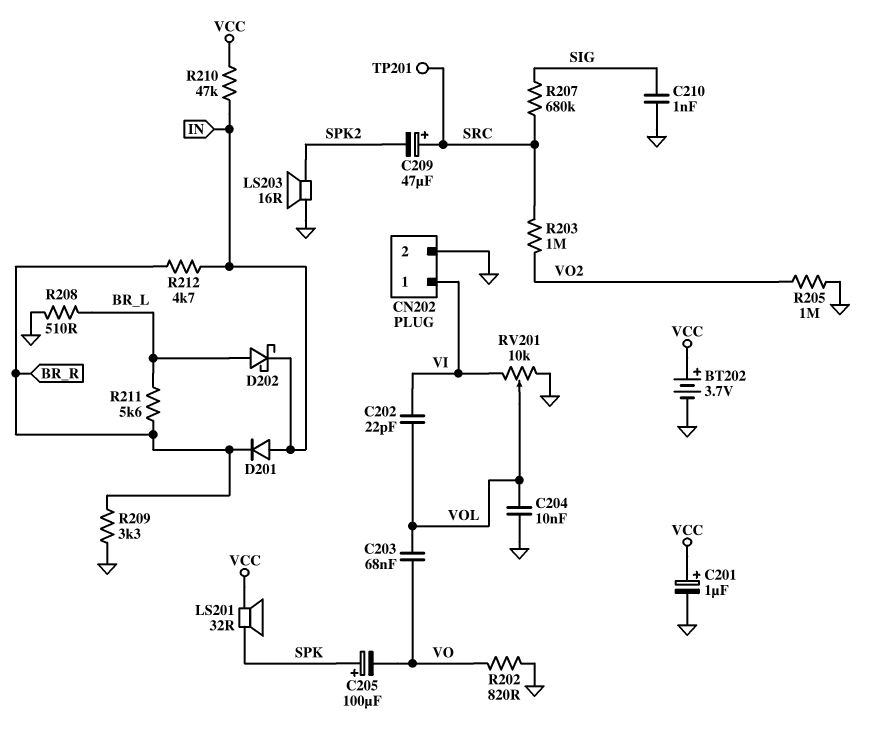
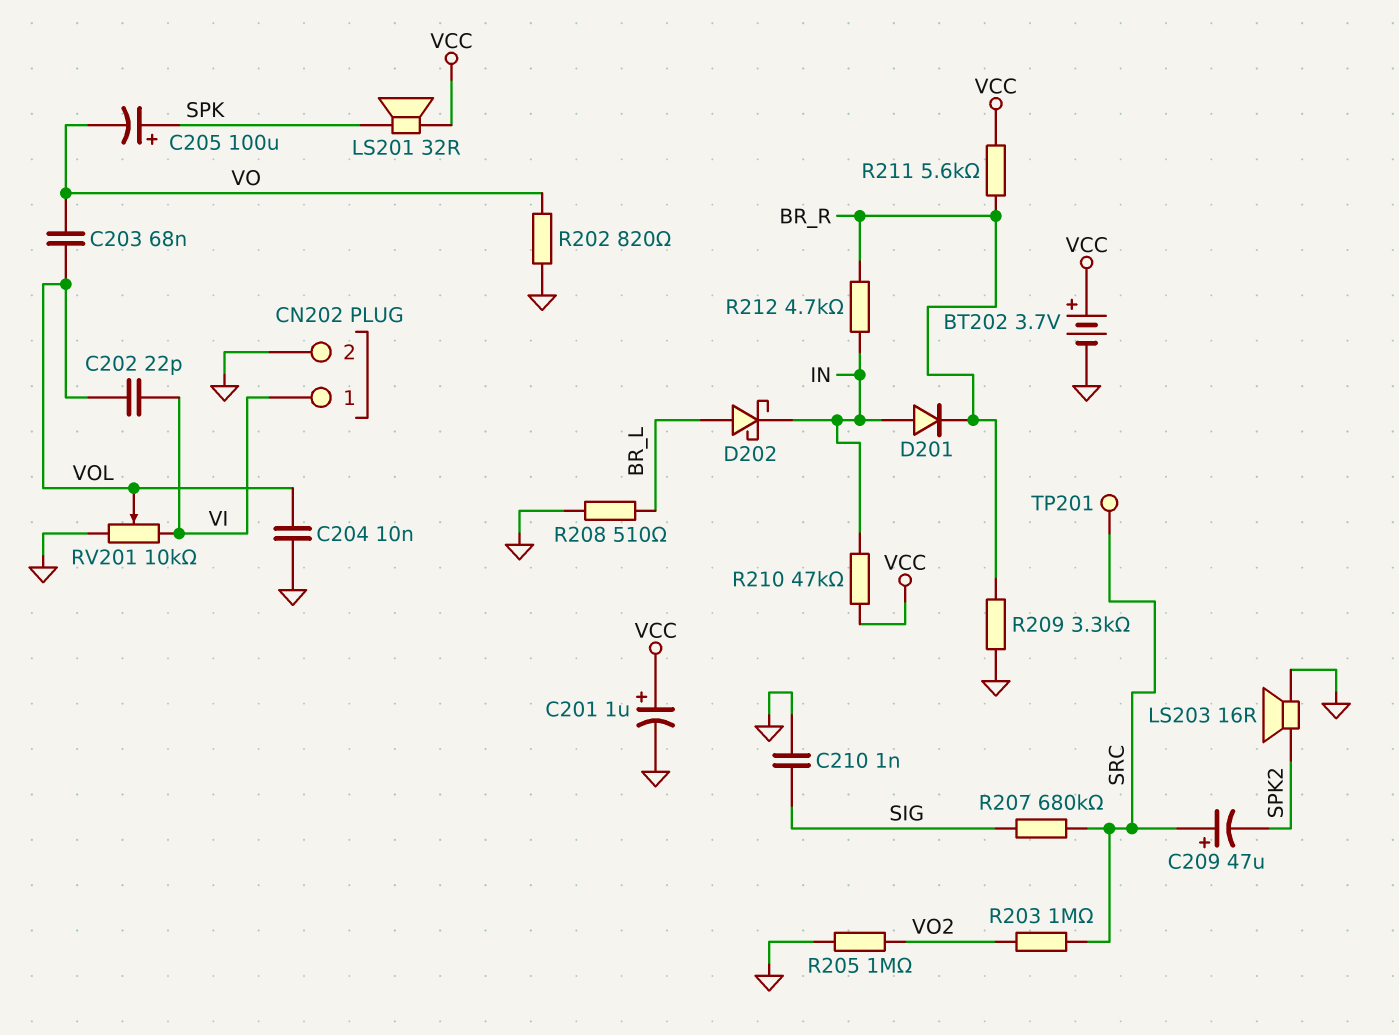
R211: 5.6k (BR_L, BR_R) -> 5.6k (BR_R, VCC)

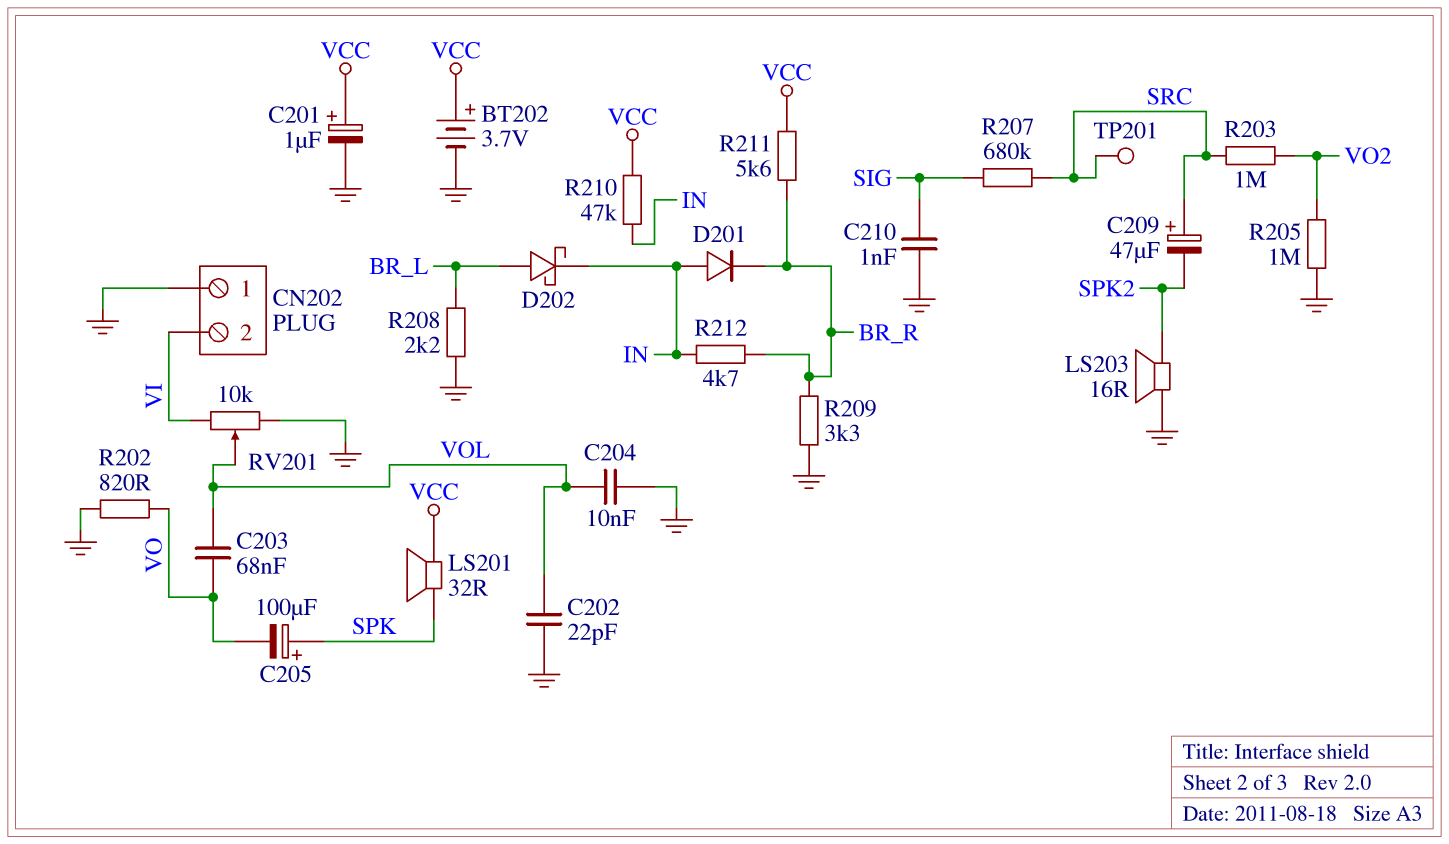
C202: 22pF (VI, VOL) -> 22pF (GND, VOL)
CN202 pin 1: VI -> GND
CN202 pin 2: GND -> VI
R208: 510 (BR_L, GND) -> 2.2k (BR_L, GND)

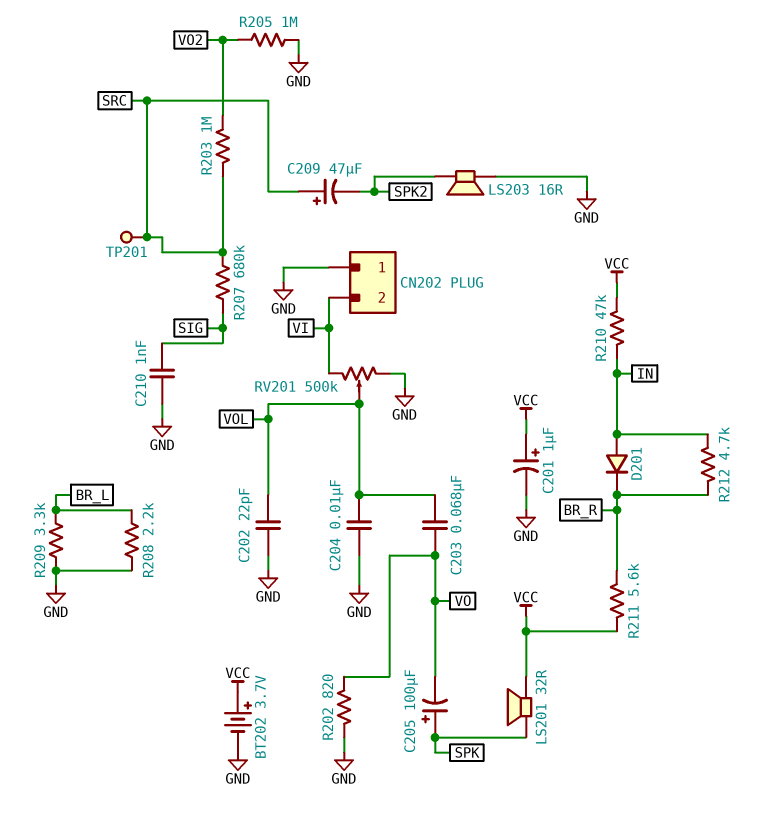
D202: schottky (A BR_L, K IN) -> none
R209: 3.3k (BR_R, GND) -> 3.3k (BR_L, GND)
RV201: 10k (GND, VI, wiper VOL) -> 500k (GND, VI, wiper VOL)

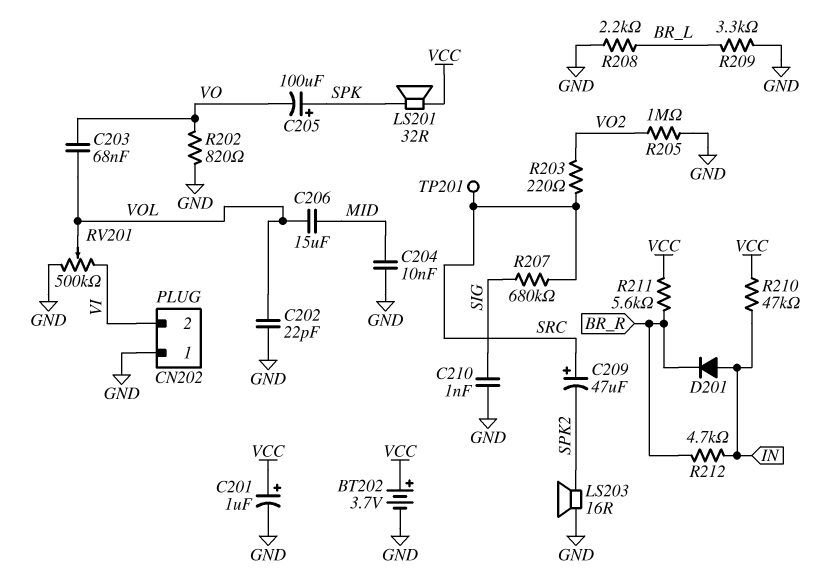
C204: 10nF (GND, VOL) -> 10nF (GND, MID)
C206: none -> 15uF (MID, VOL)
R203: 1M (SRC, VO2) -> 220 (SRC, VO2)

